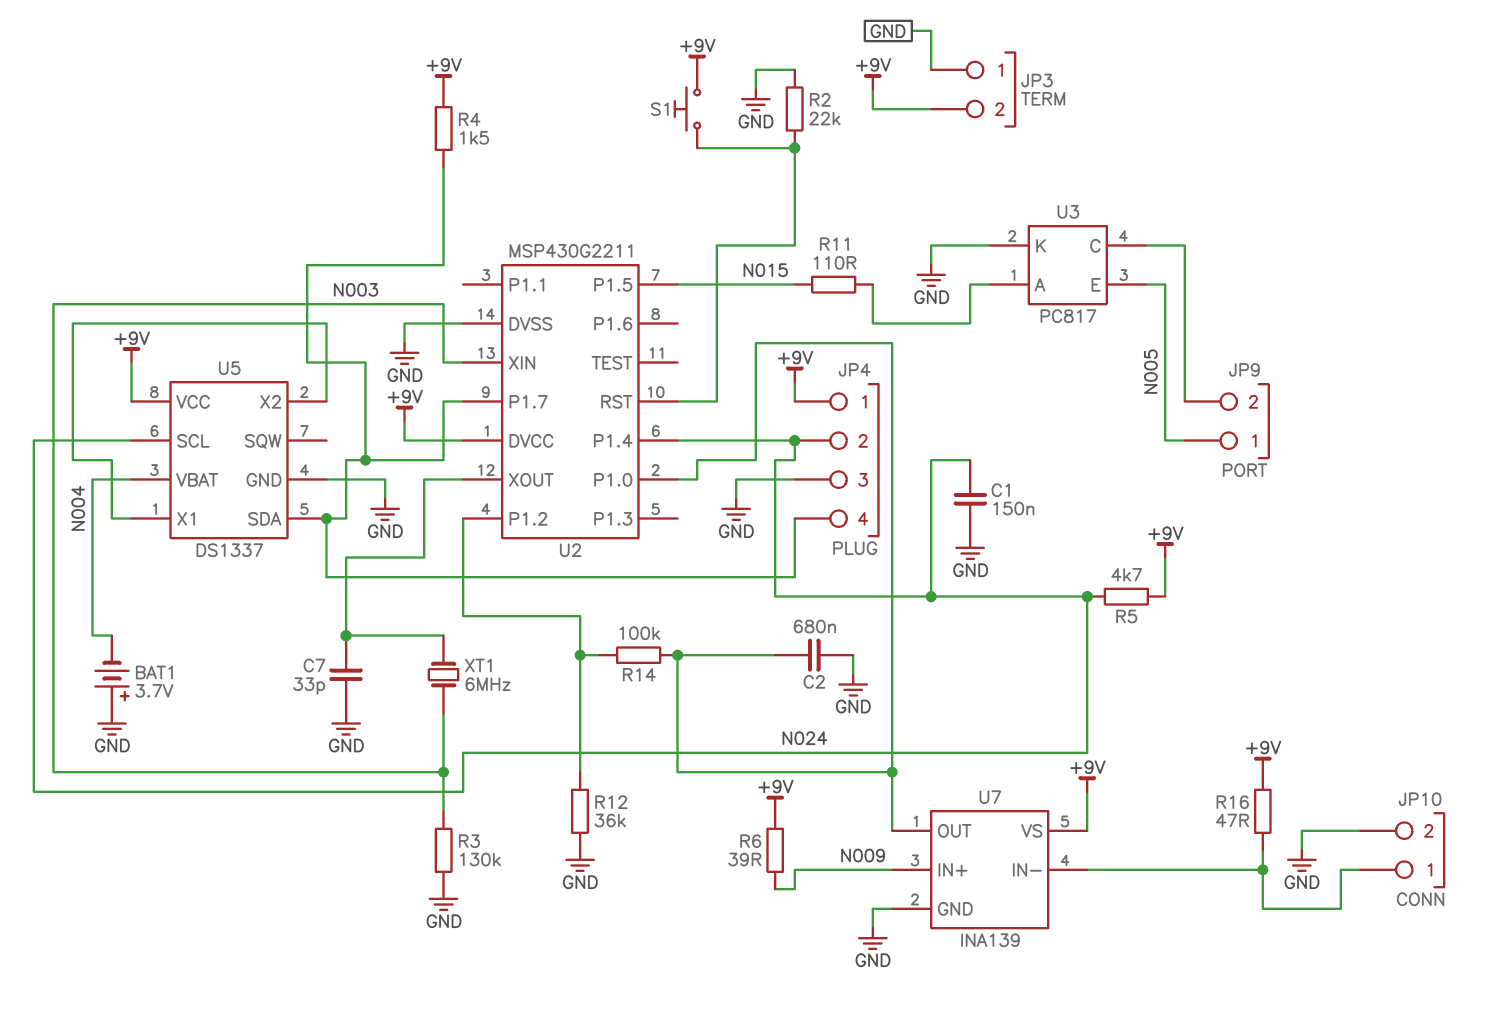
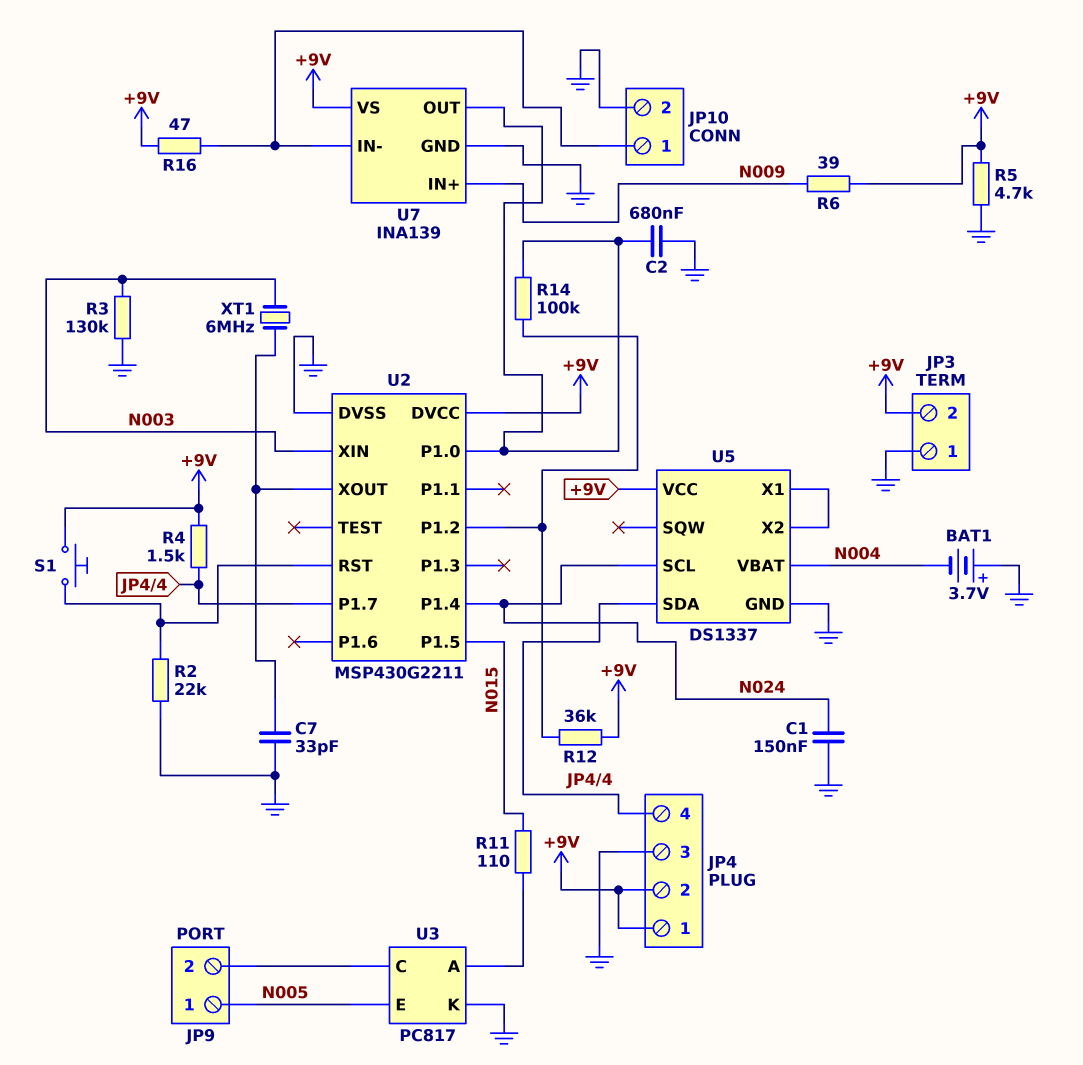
JP4 pin 2: N024 -> +9V
R5: 4.7k (+9V, N024) -> 4.7k (+9V, GND)
R12: 36k (GND, U2/P1.2) -> 36k (+9V, U2/P1.2)

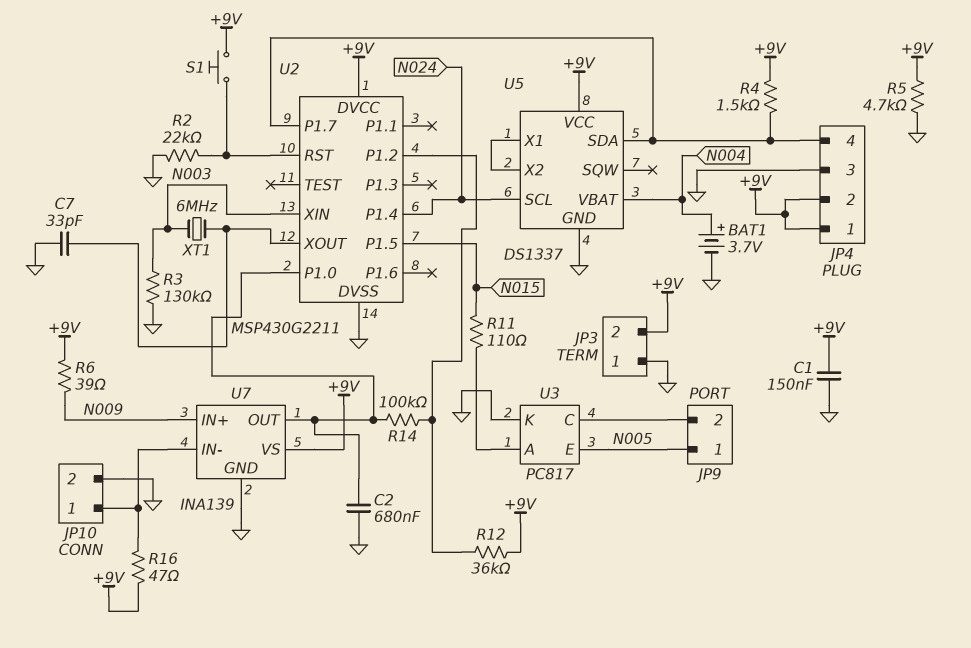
BAT1: 3.7V (plus GND, minus N004) -> 3.7V (plus N004, minus GND)
C1: 150nF (GND, N024) -> 150nF (+9V, GND)

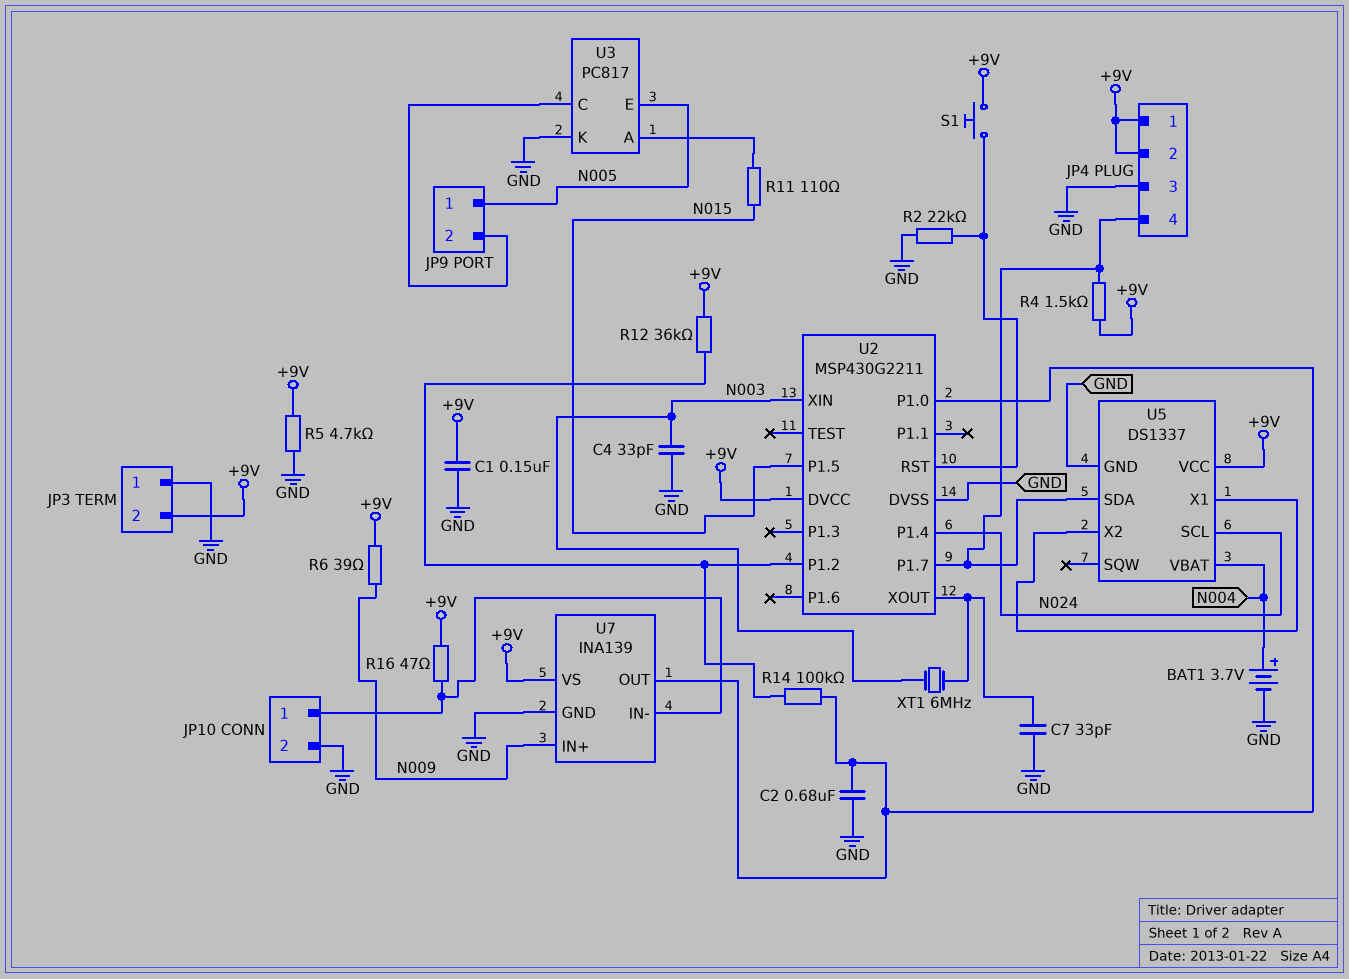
C4: none -> 33pF (GND, N003)
R3: 130k (GND, N003) -> none

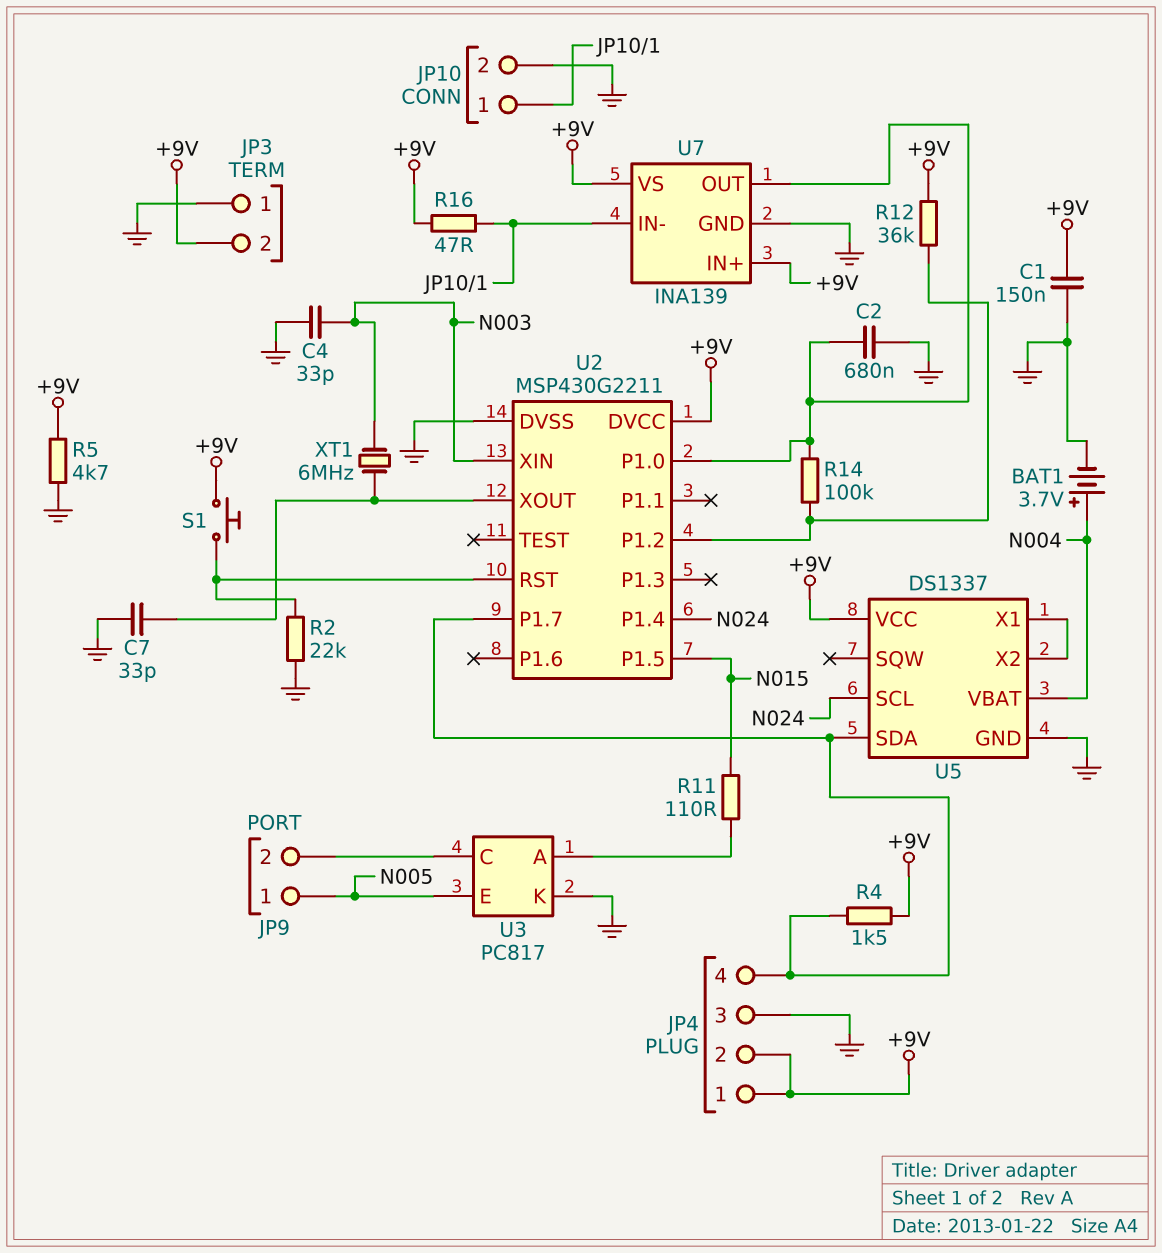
R6: 39 (+9V, N009) -> none
U7 pin IN+: N009 -> +9V

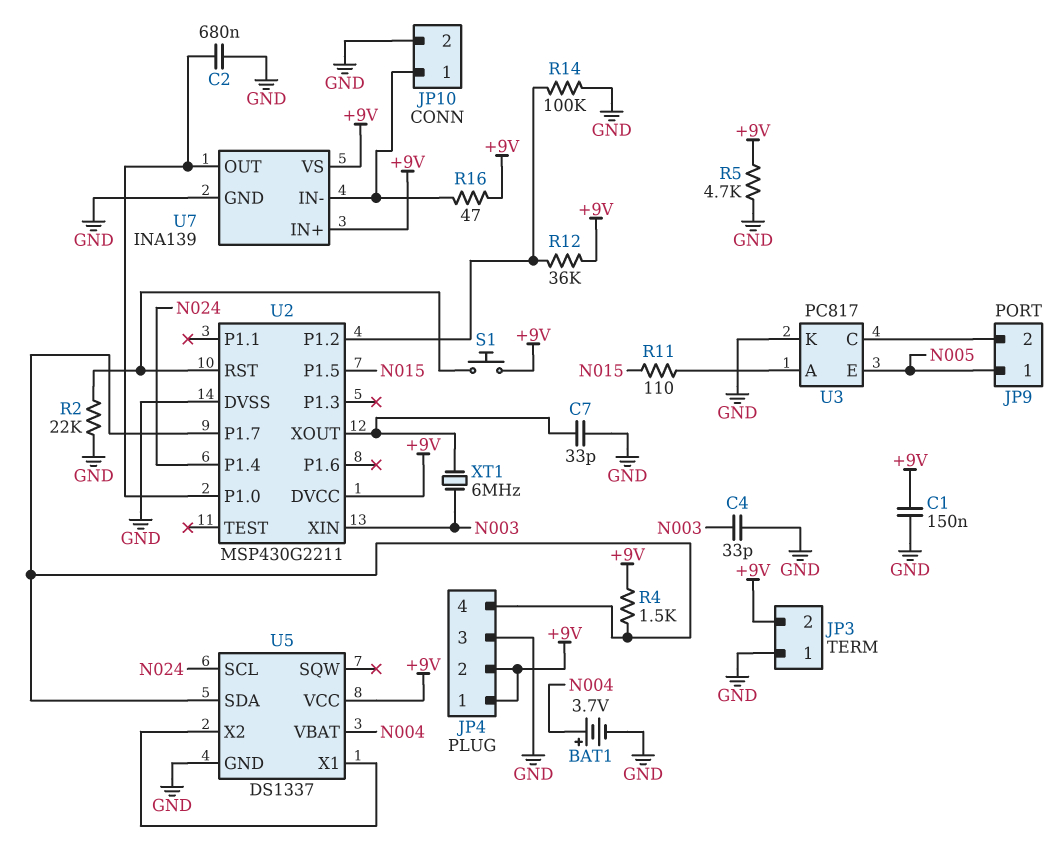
R14: 100k (U2/P1.0, U2/P1.2) -> 100k (GND, U2/P1.2)

